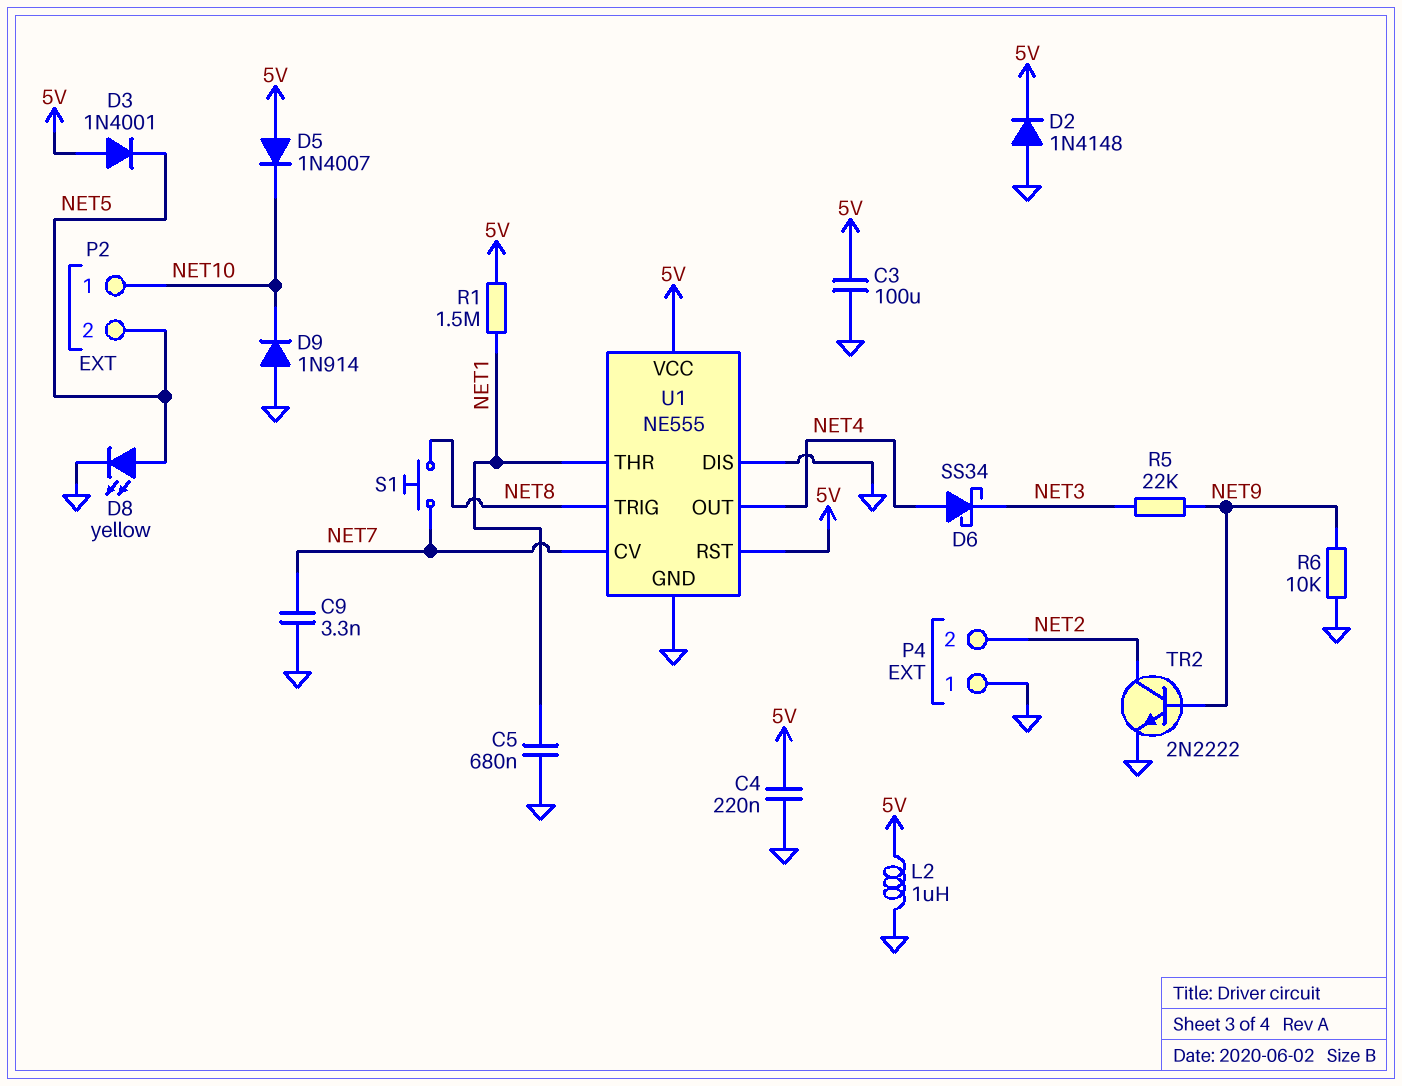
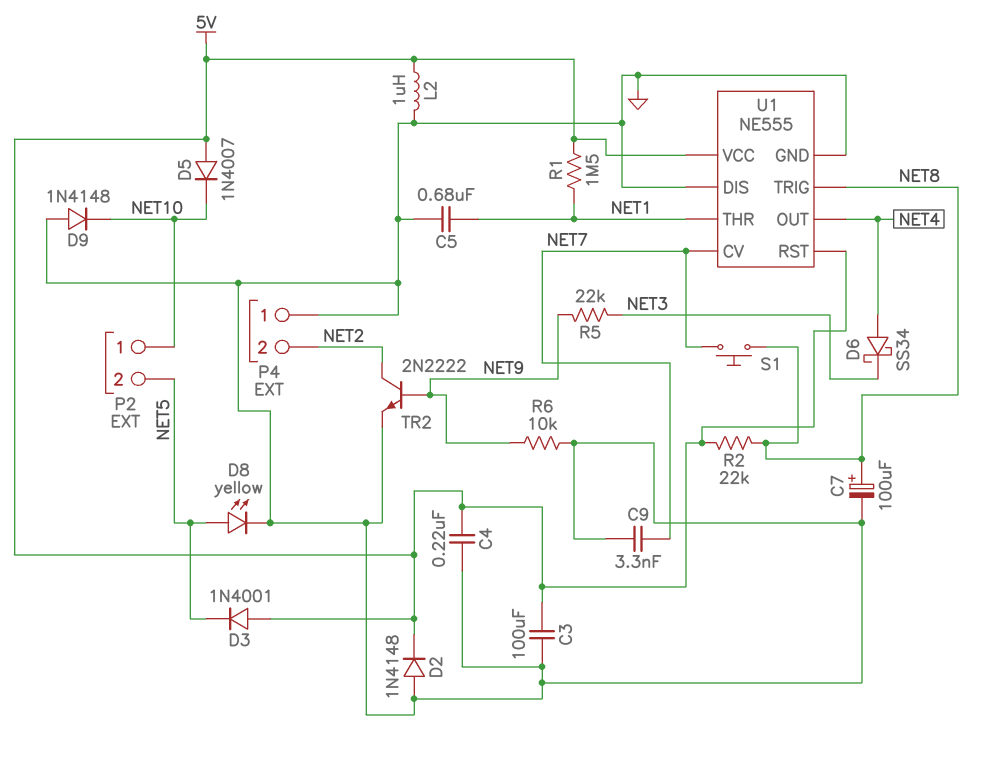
C7: none -> 100uF (plus NET8, minus GND)
D9: diode 1N914 (A GND, K NET10) -> diode 1N4148 (A GND, K NET10)
R2: none -> 22k (5V, NET8)

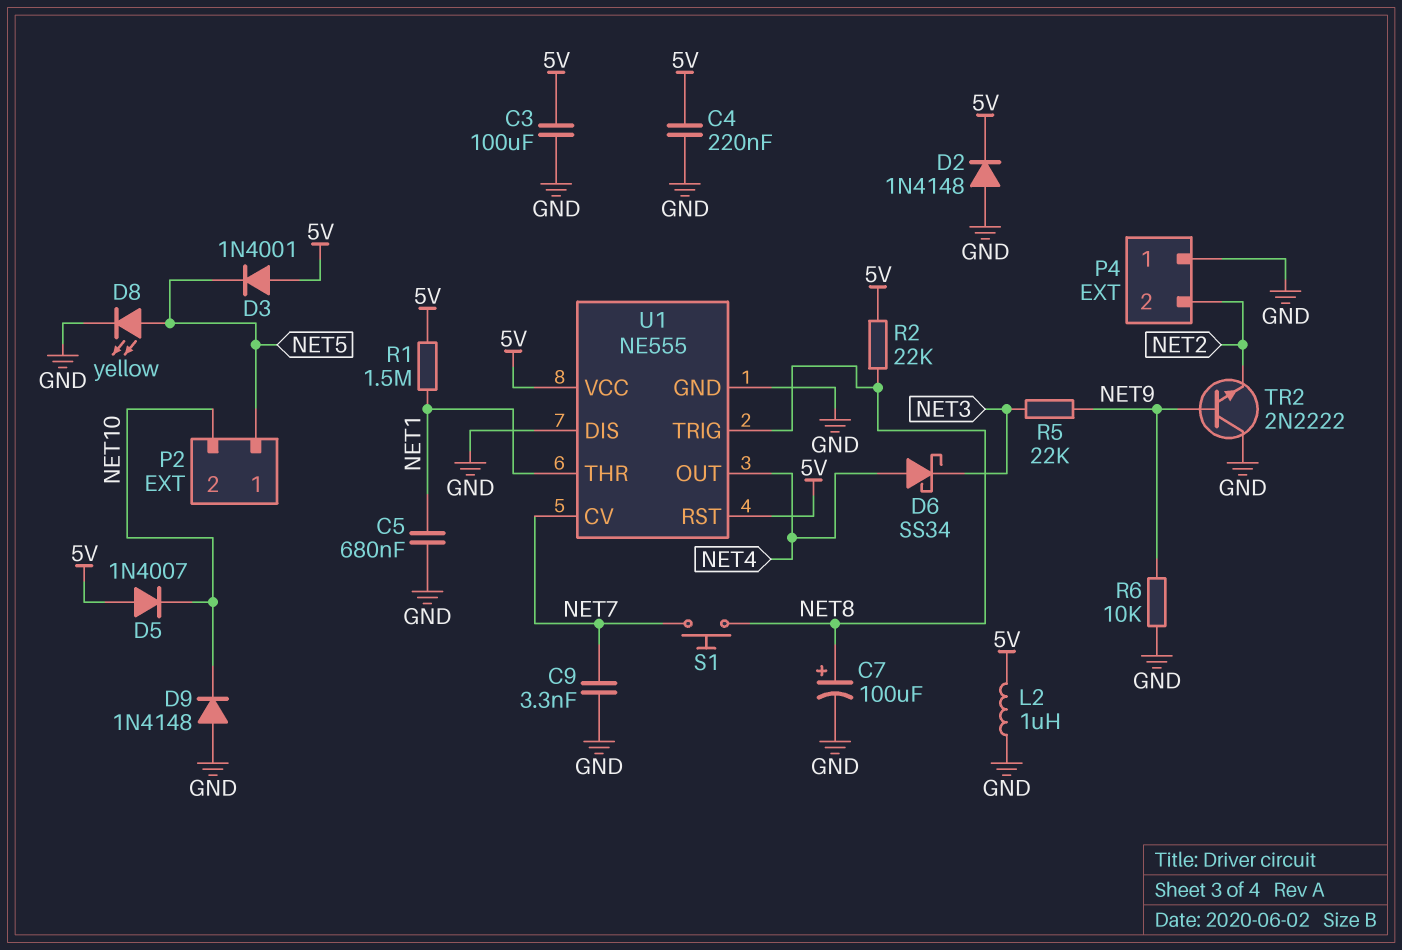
P2 pin 1: NET10 -> NET5
P2 pin 2: NET5 -> NET10
TR2: NPN 2N2222 (B NET9, C NET2, E GND) -> NPN 2N2222 (B NET9, C GND, E NET2)

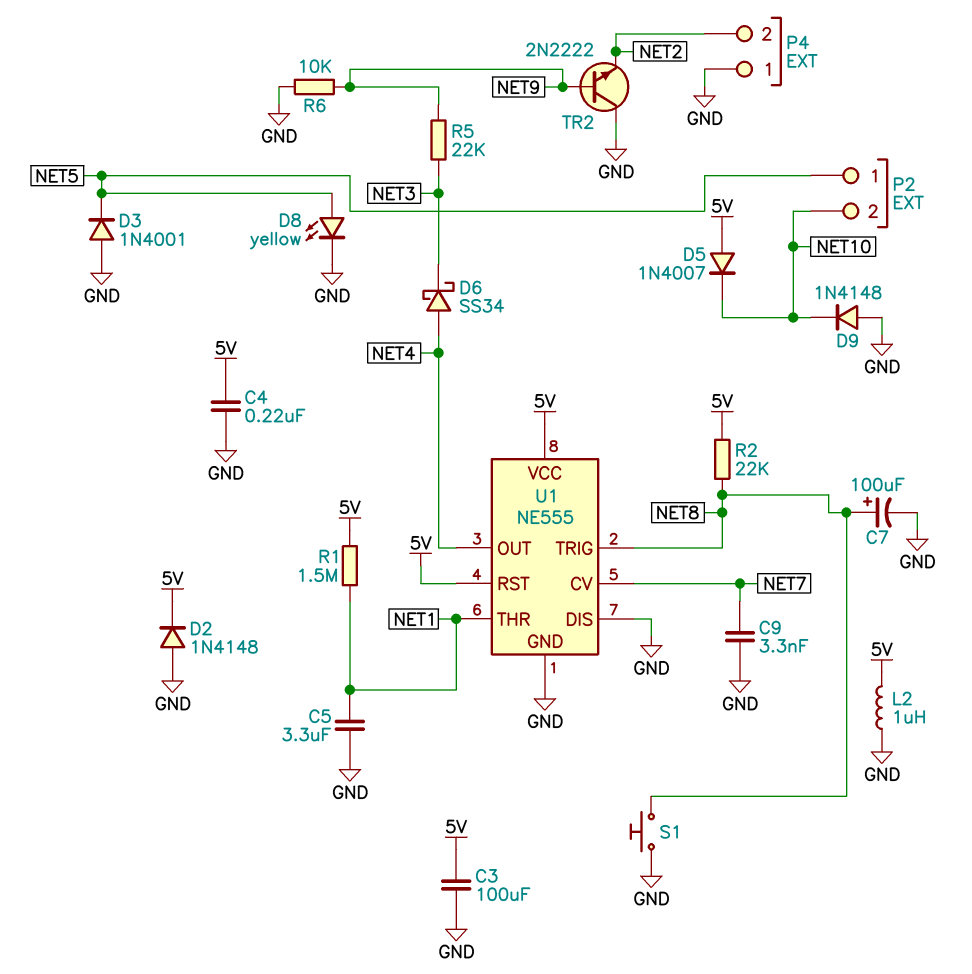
C5: 680nF (GND, NET1) -> 3.3uF (GND, NET1)
D3: diode 1N4001 (A 5V, K NET5) -> diode 1N4001 (A GND, K NET5)
S1: button (NET7, NET8) -> button (GND, NET8)

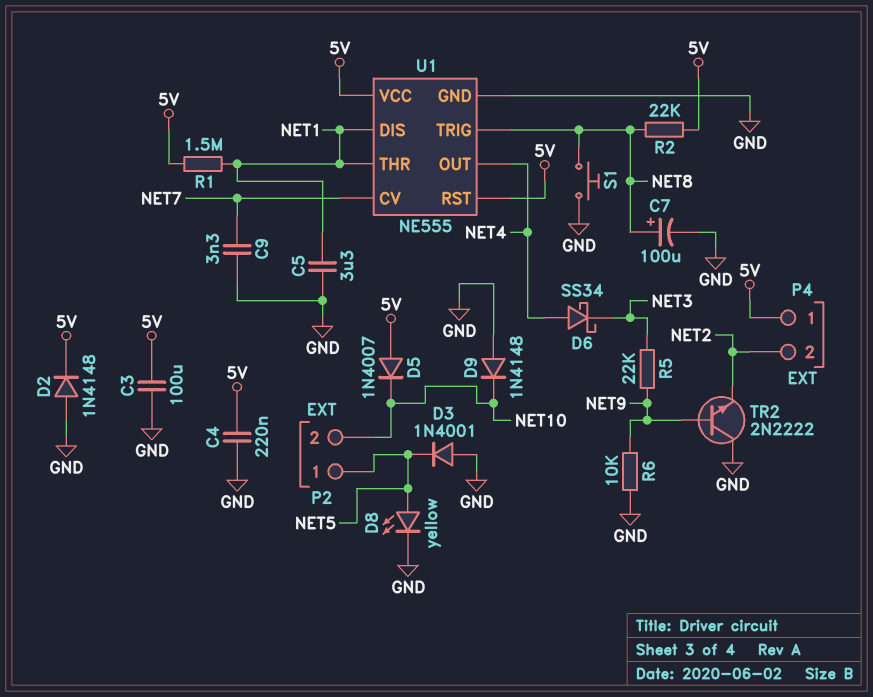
L2: 1uH (5V, GND) -> none
P4 pin 1: GND -> 5V
U1 pin DIS: GND -> NET1

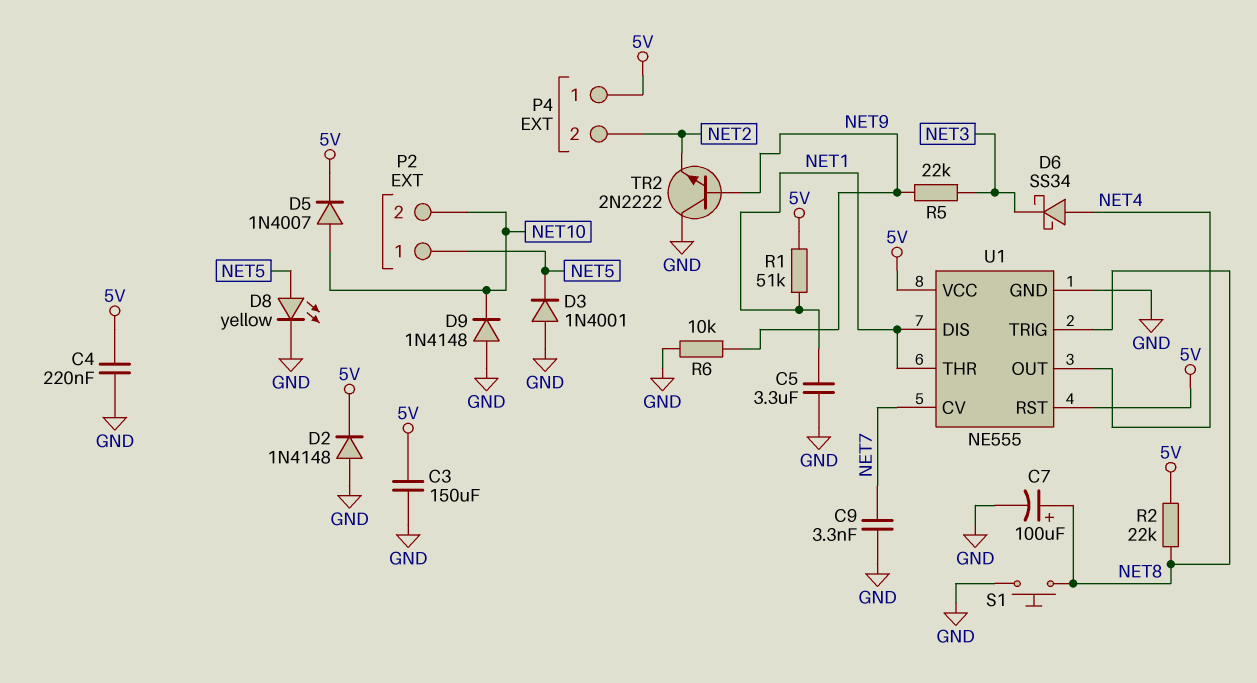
C3: 100uF (5V, GND) -> 150uF (5V, GND)
D5: diode 1N4007 (A 5V, K NET10) -> diode 1N4007 (A NET10, K 5V)
R1: 1.5M (5V, NET1) -> 51k (5V, NET1)

